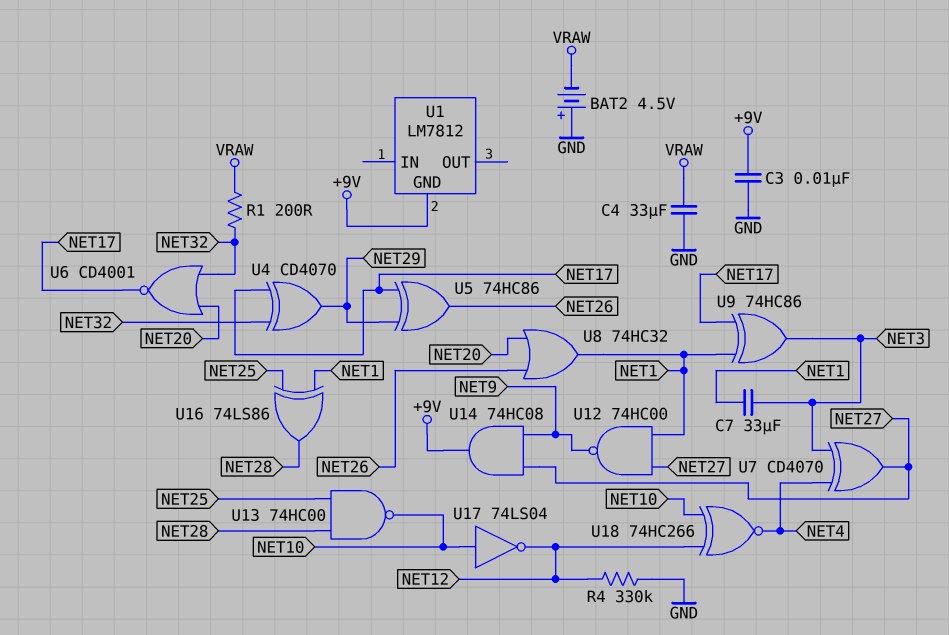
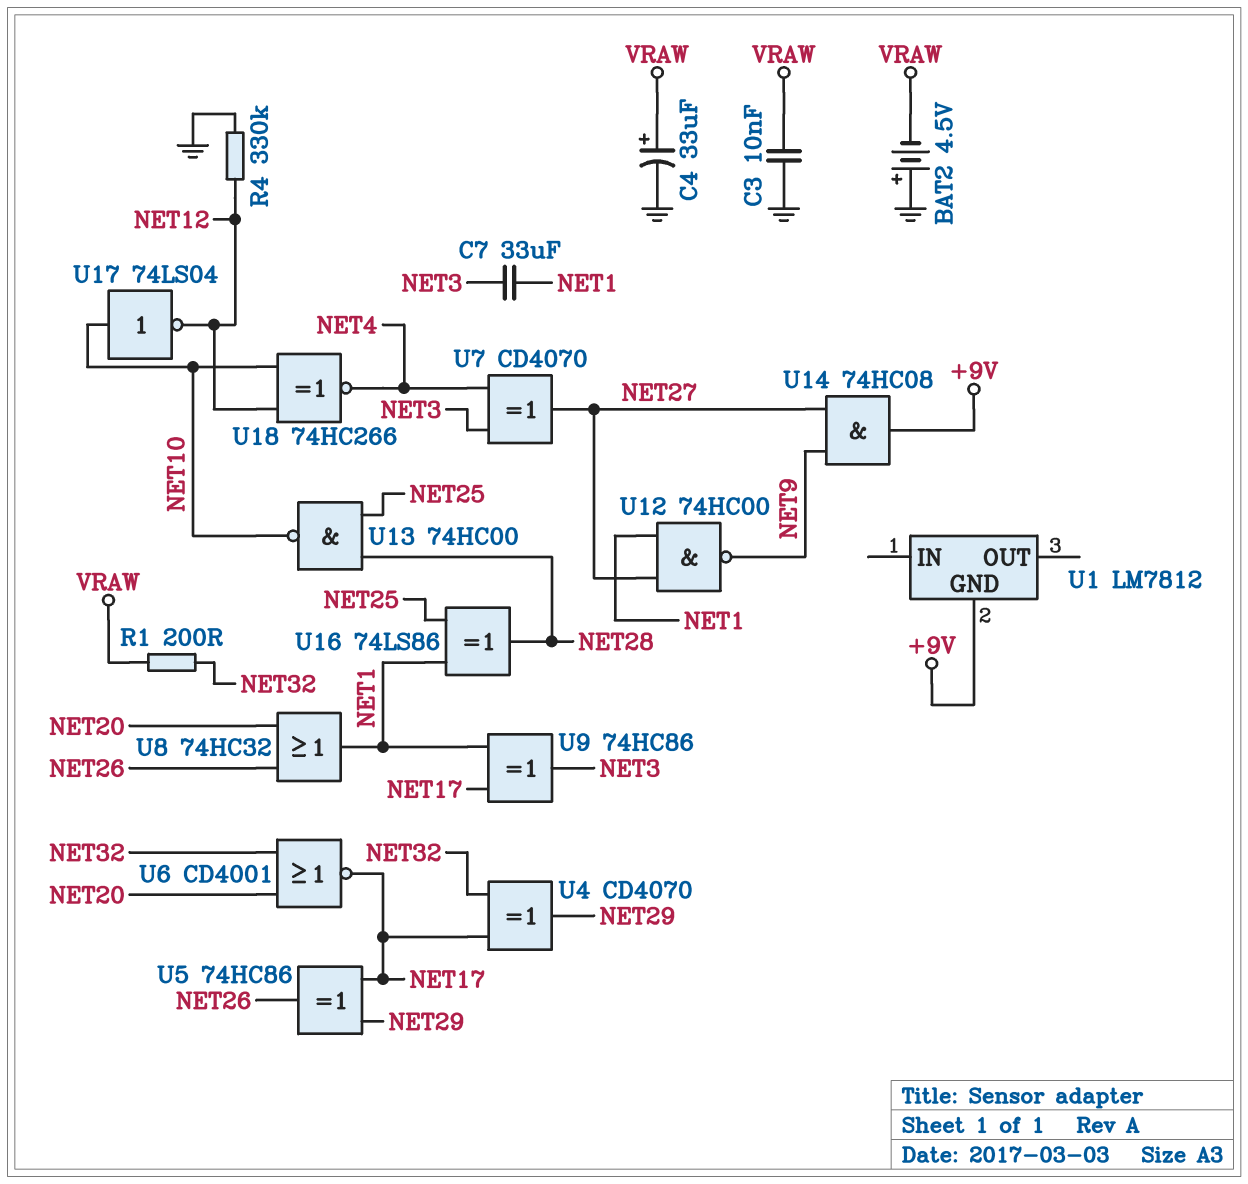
C3: 10nF (+9V, GND) -> 10nF (GND, VRAW)
C4: 33uF (GND, VRAW) -> 33uF (plus VRAW, minus GND)

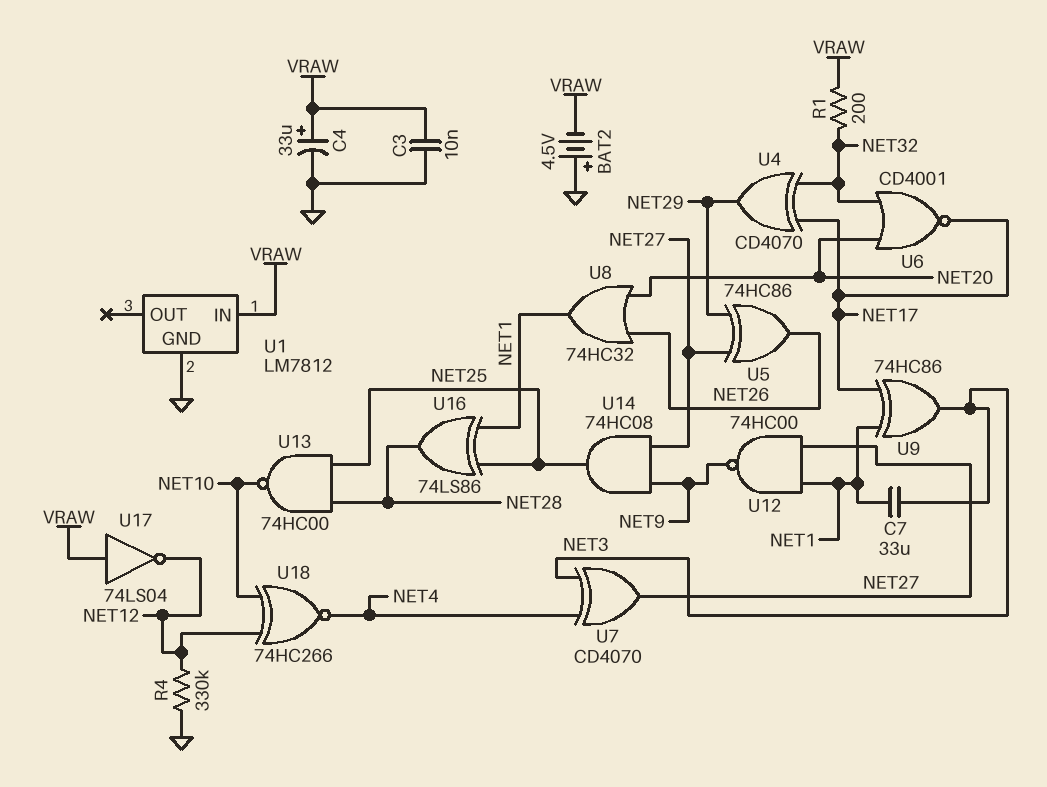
U1 pin GND: +9V -> GND
U1 pin IN: none -> VRAW
U5: XOR 74HC86 (in NET17, in NET29, out NET26) -> XOR 74HC86 (in NET27, in NET29, out NET26)
U14: AND 74HC08 (in NET9, in NET27, out +9V) -> AND 74HC08 (in NET9, in NET27, out NET25)
U17: NOT 74LS04 (in NET10, out NET12) -> NOT 74LS04 (in VRAW, out NET12)

